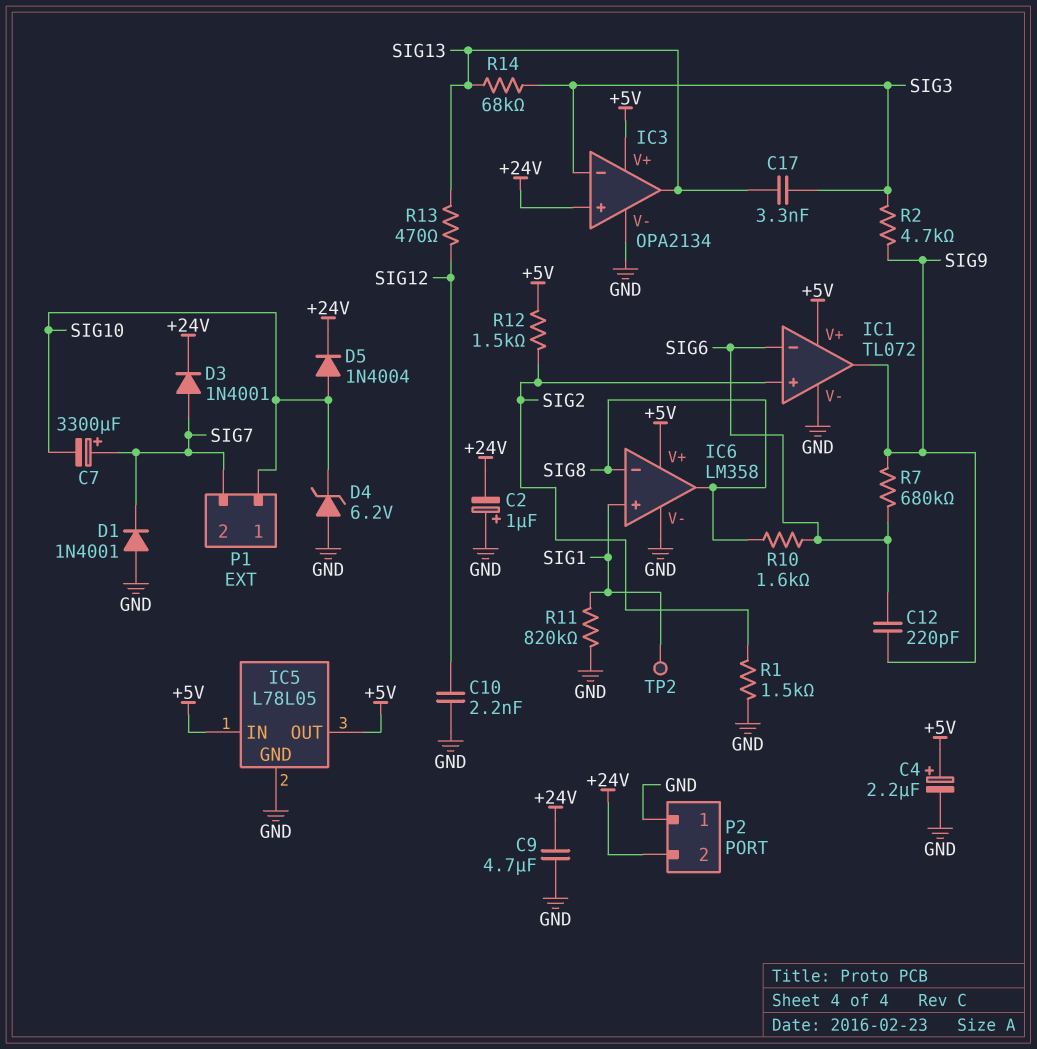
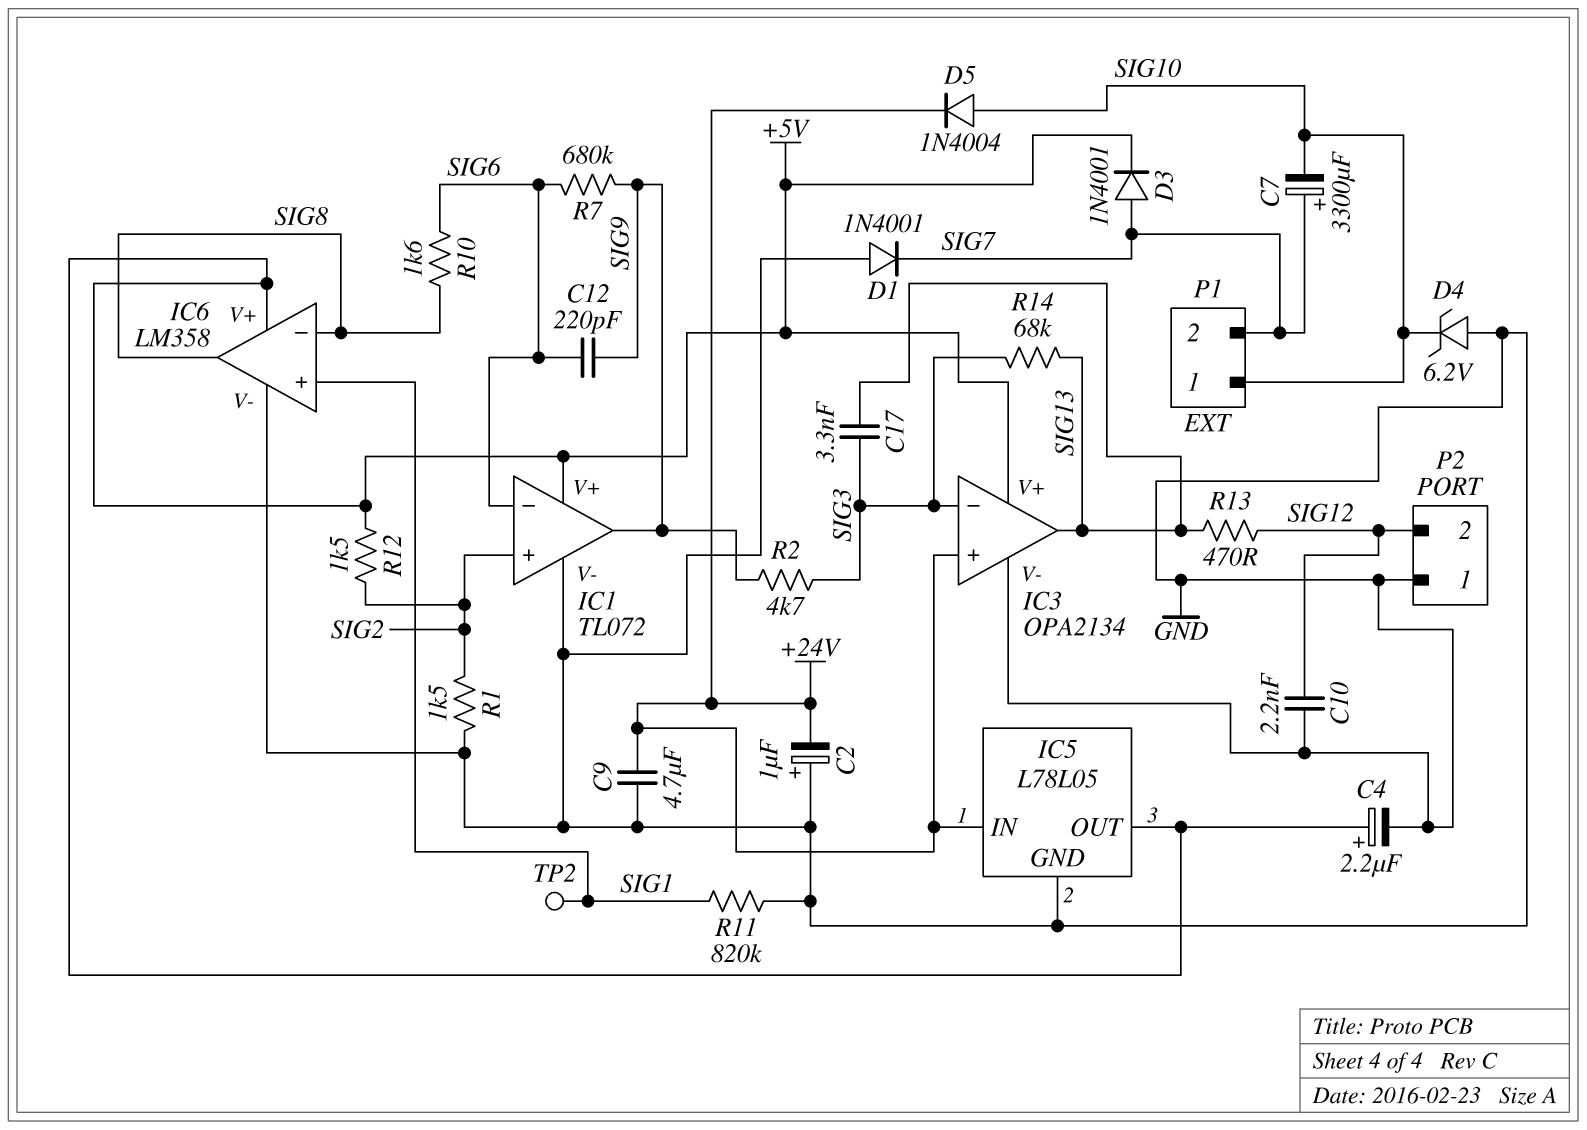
D3: diode 1N4001 (A SIG7, K +24V) -> diode 1N4001 (A SIG7, K +5V)
IC5 pin IN: +5V -> +24V
P2 pin 2: +24V -> SIG12

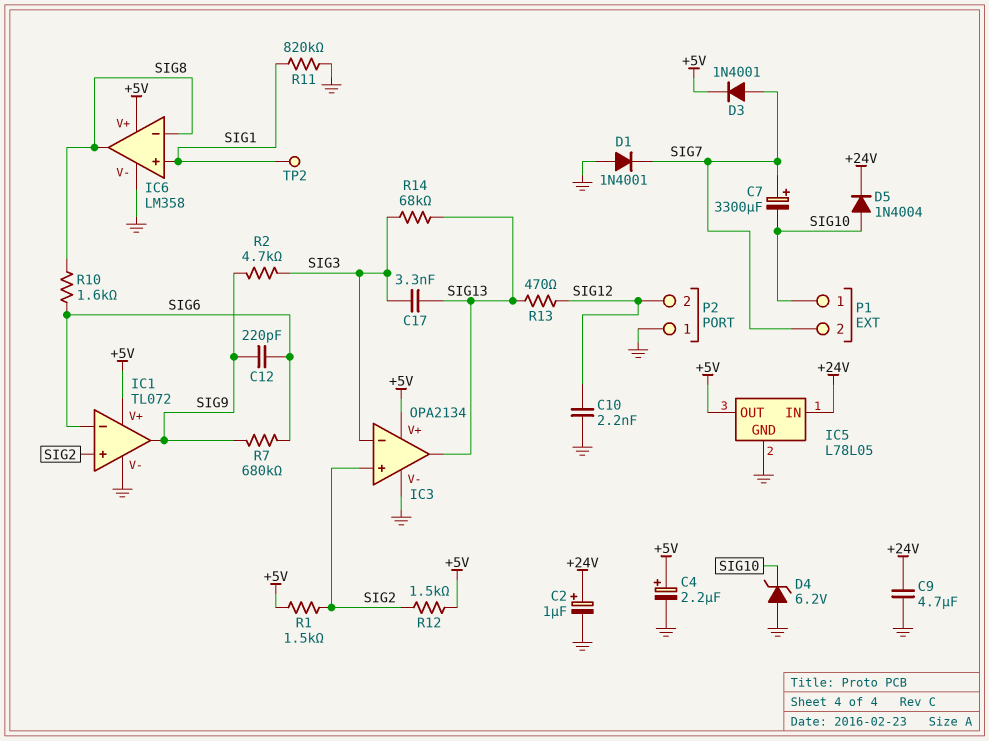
C2: 1uF (plus GND, minus +24V) -> 1uF (plus +24V, minus GND)
IC3 pin in+: +24V -> SIG2
R1: 1.5k (GND, SIG2) -> 1.5k (+5V, SIG2)

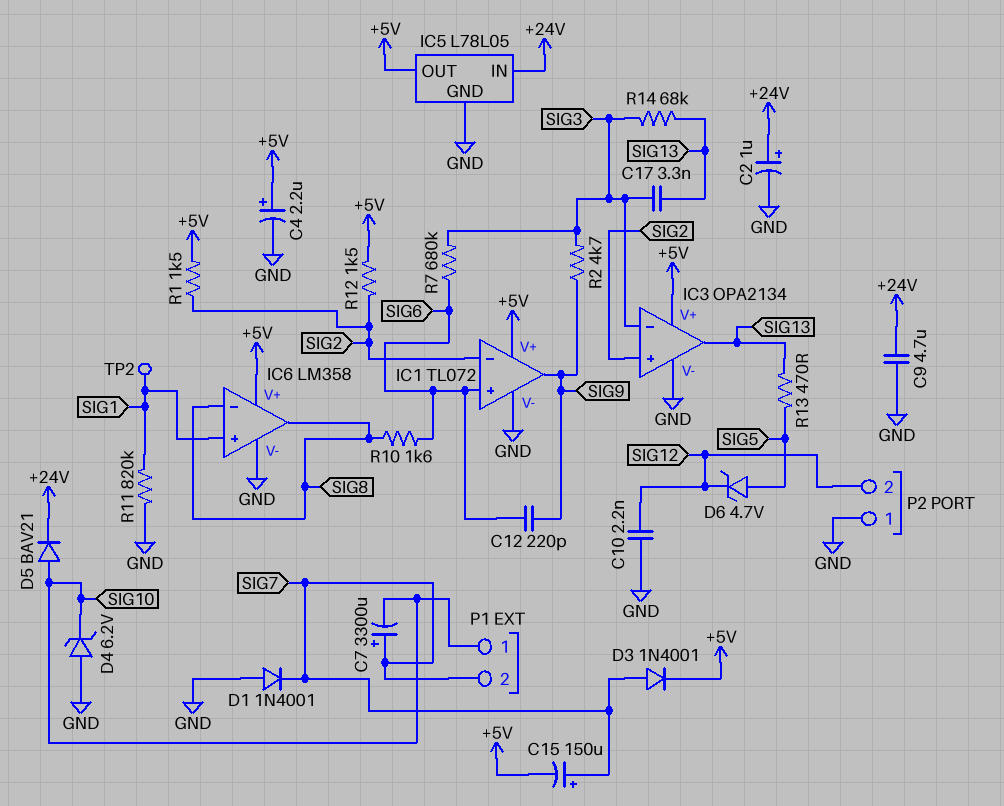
C15: none -> 150uF (plus SIG7, minus +5V)
D5: diode 1N4004 (A SIG10, K +24V) -> diode BAV21 (A SIG10, K +24V)
D6: none -> zener 4.7V (A SIG5, K SIG12)
IC1 pin in+: SIG2 -> SIG6
IC1 pin in-: SIG6 -> SIG2
R7: 680k (SIG6, SIG9) -> 680k (SIG3, SIG6)
R13: 470 (SIG12, SIG13) -> 470 (SIG5, SIG13)

